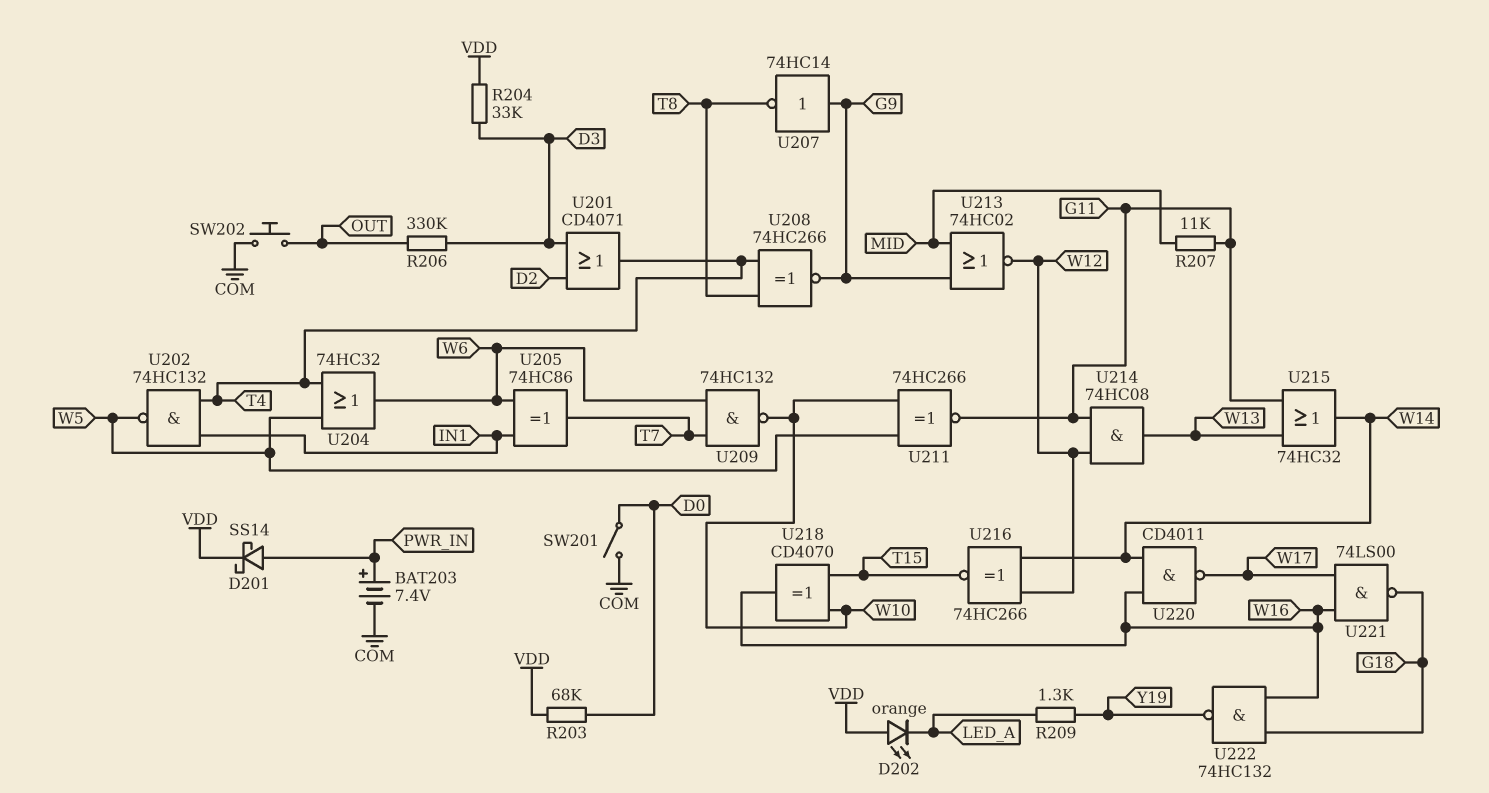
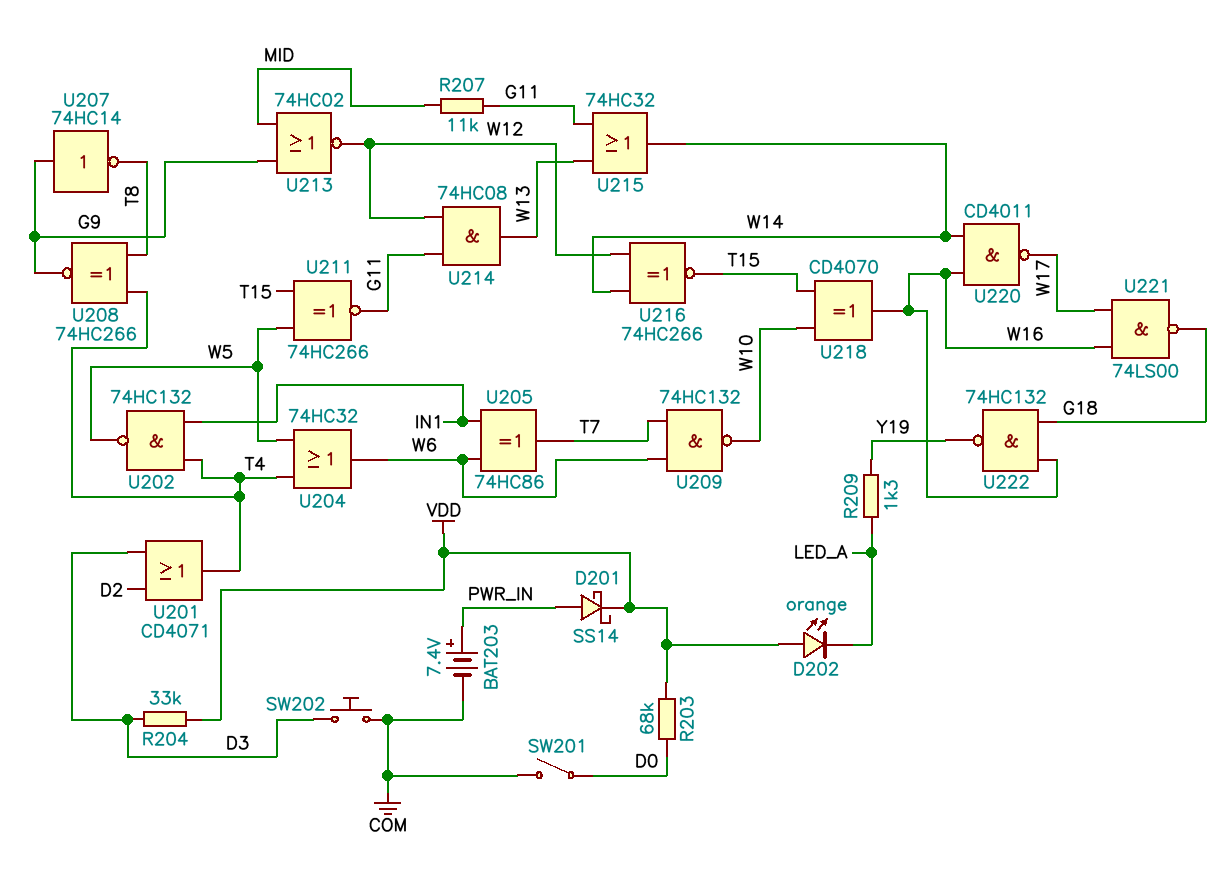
R206: 330k (D3, OUT) -> none
SW202: button (COM, OUT) -> button (COM, D3)
U211: XNOR 74HC266 (in W5, in W10, out G11) -> XNOR 74HC266 (in T15, in W5, out G11)

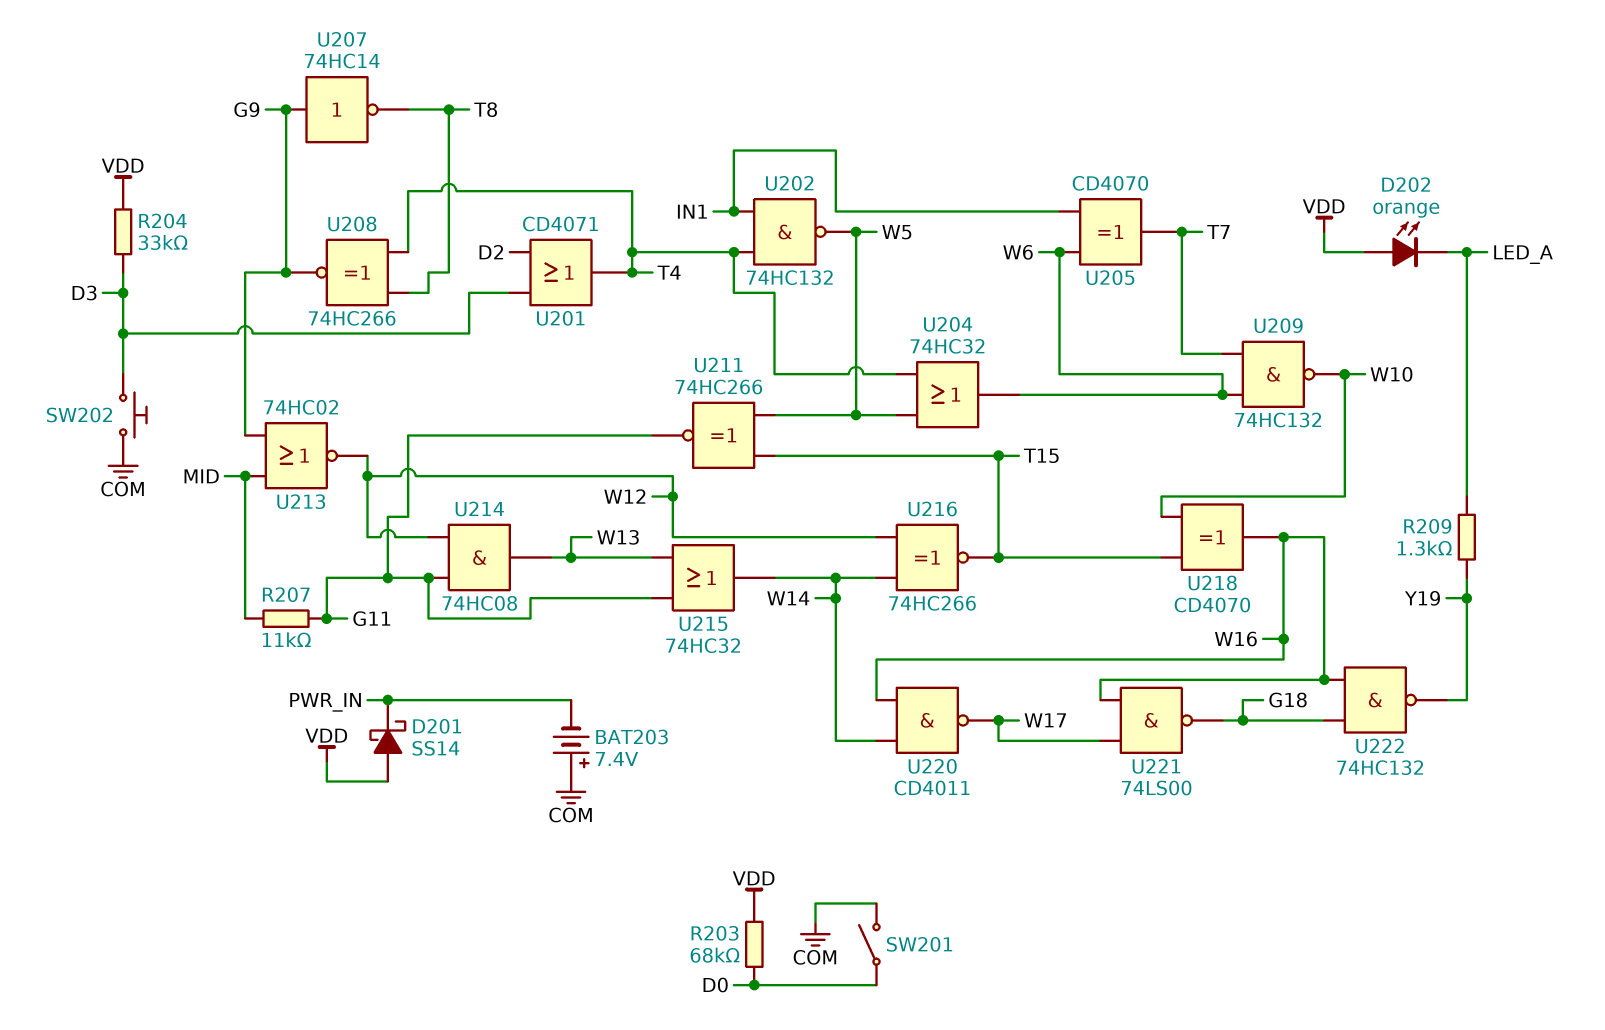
BAT203: 7.4V (plus PWR_IN, minus COM) -> 7.4V (plus COM, minus PWR_IN)
D201: schottky SS14 (A PWR_IN, K VDD) -> schottky SS14 (A VDD, K PWR_IN)
U205: XOR 74HC86 (in IN1, in W6, out T7) -> XOR CD4070 (in IN1, in W6, out T7)

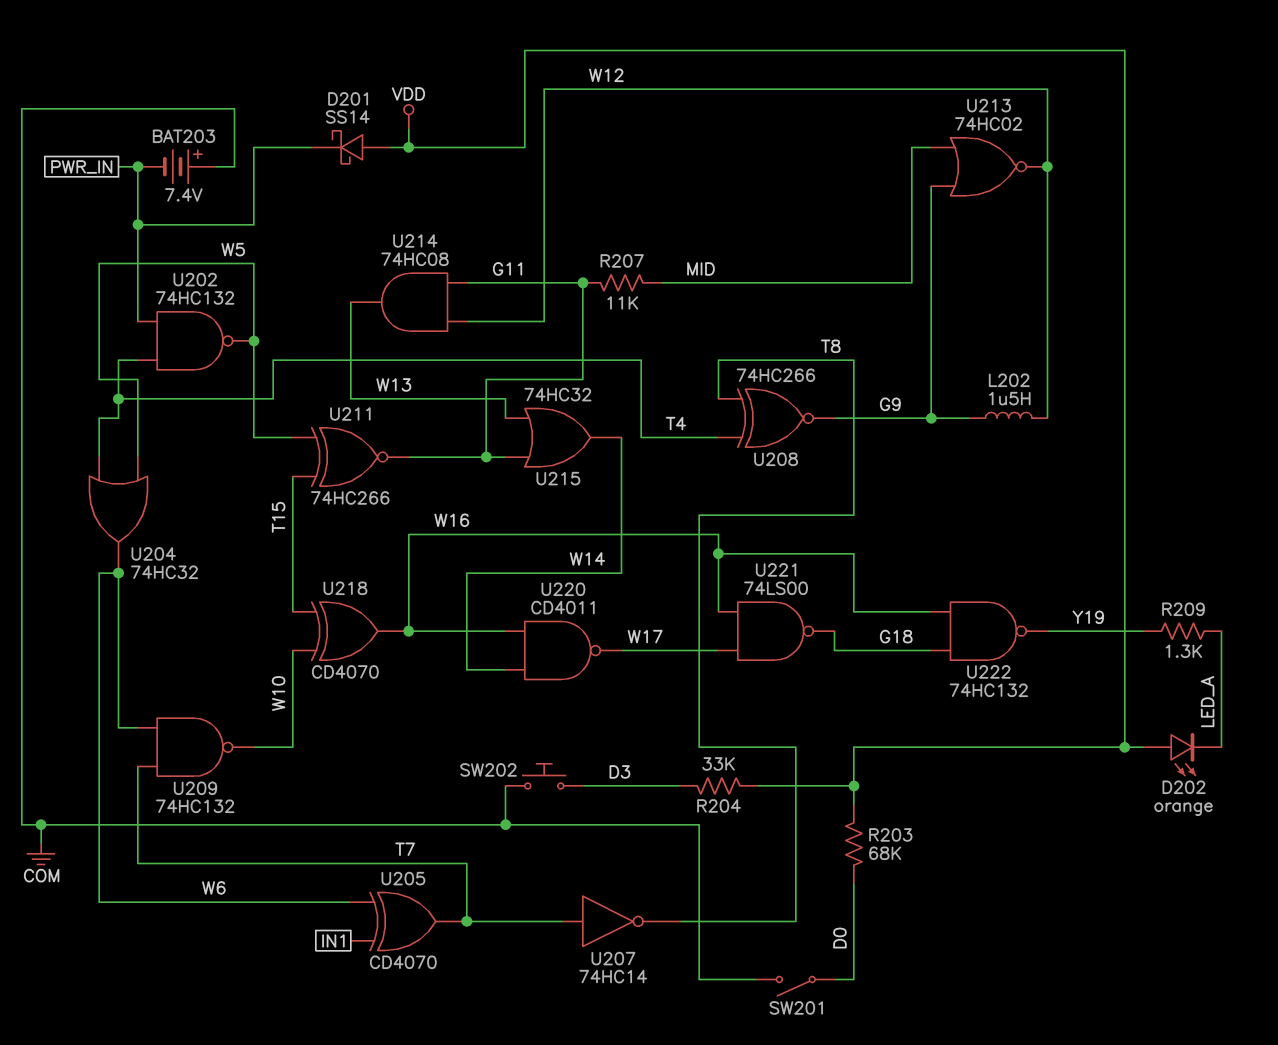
L202: none -> 1.5uH (G9, W12)
U201: OR CD4071 (in D2, in D3, out T4) -> none
U202: NAND 74HC132 (in IN1, in T4, out W5) -> NAND 74HC132 (in PWR_IN, in T4, out W5)
U207: NOT 74HC14 (in G9, out T8) -> NOT 74HC14 (in T7, out T8)
U216: XNOR 74HC266 (in W12, in W14, out T15) -> none

